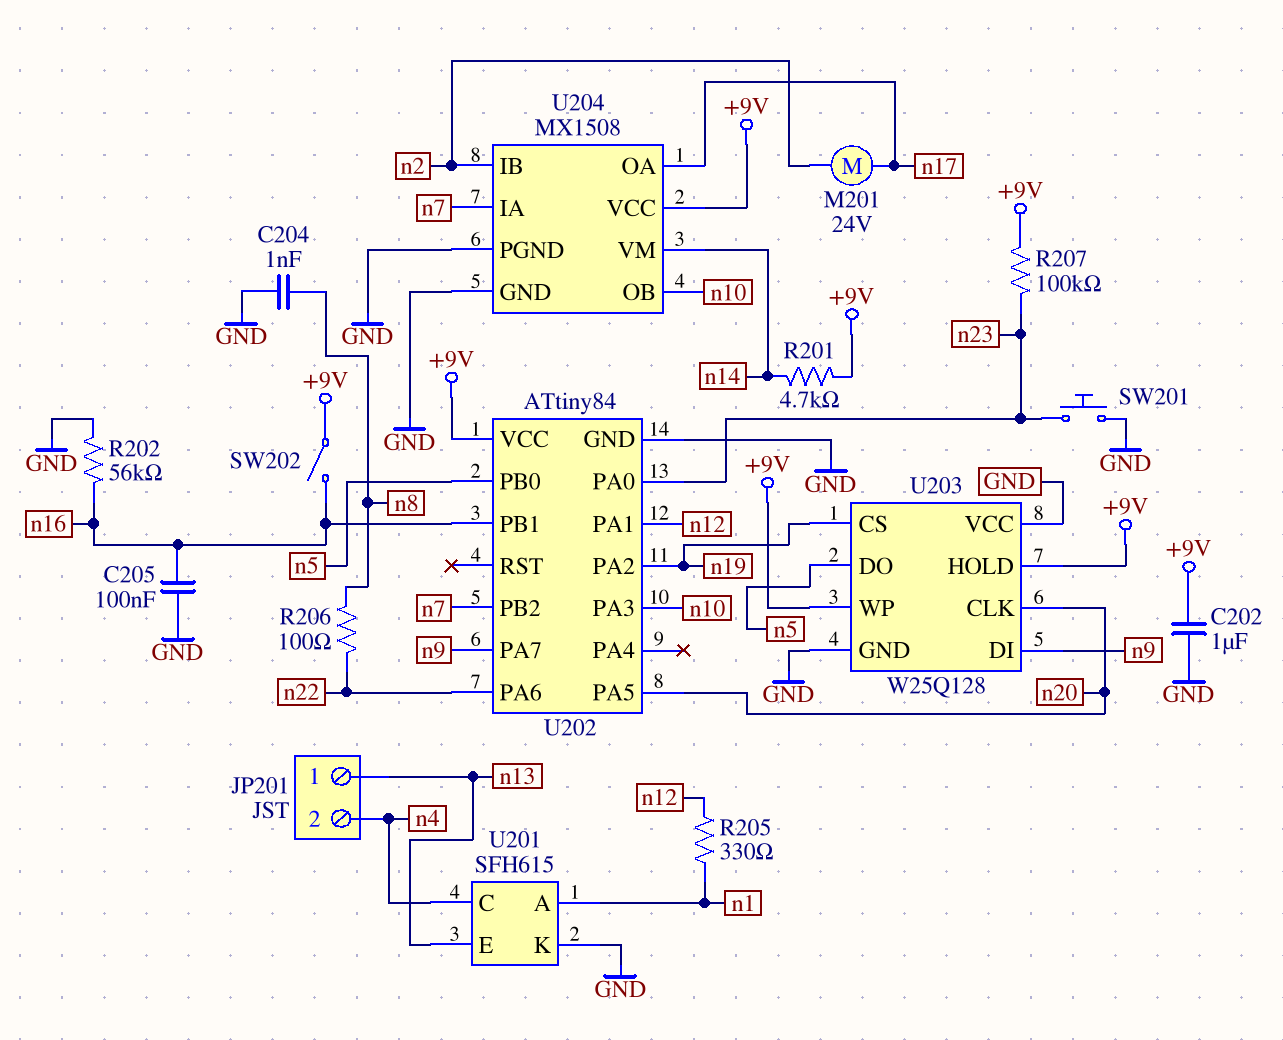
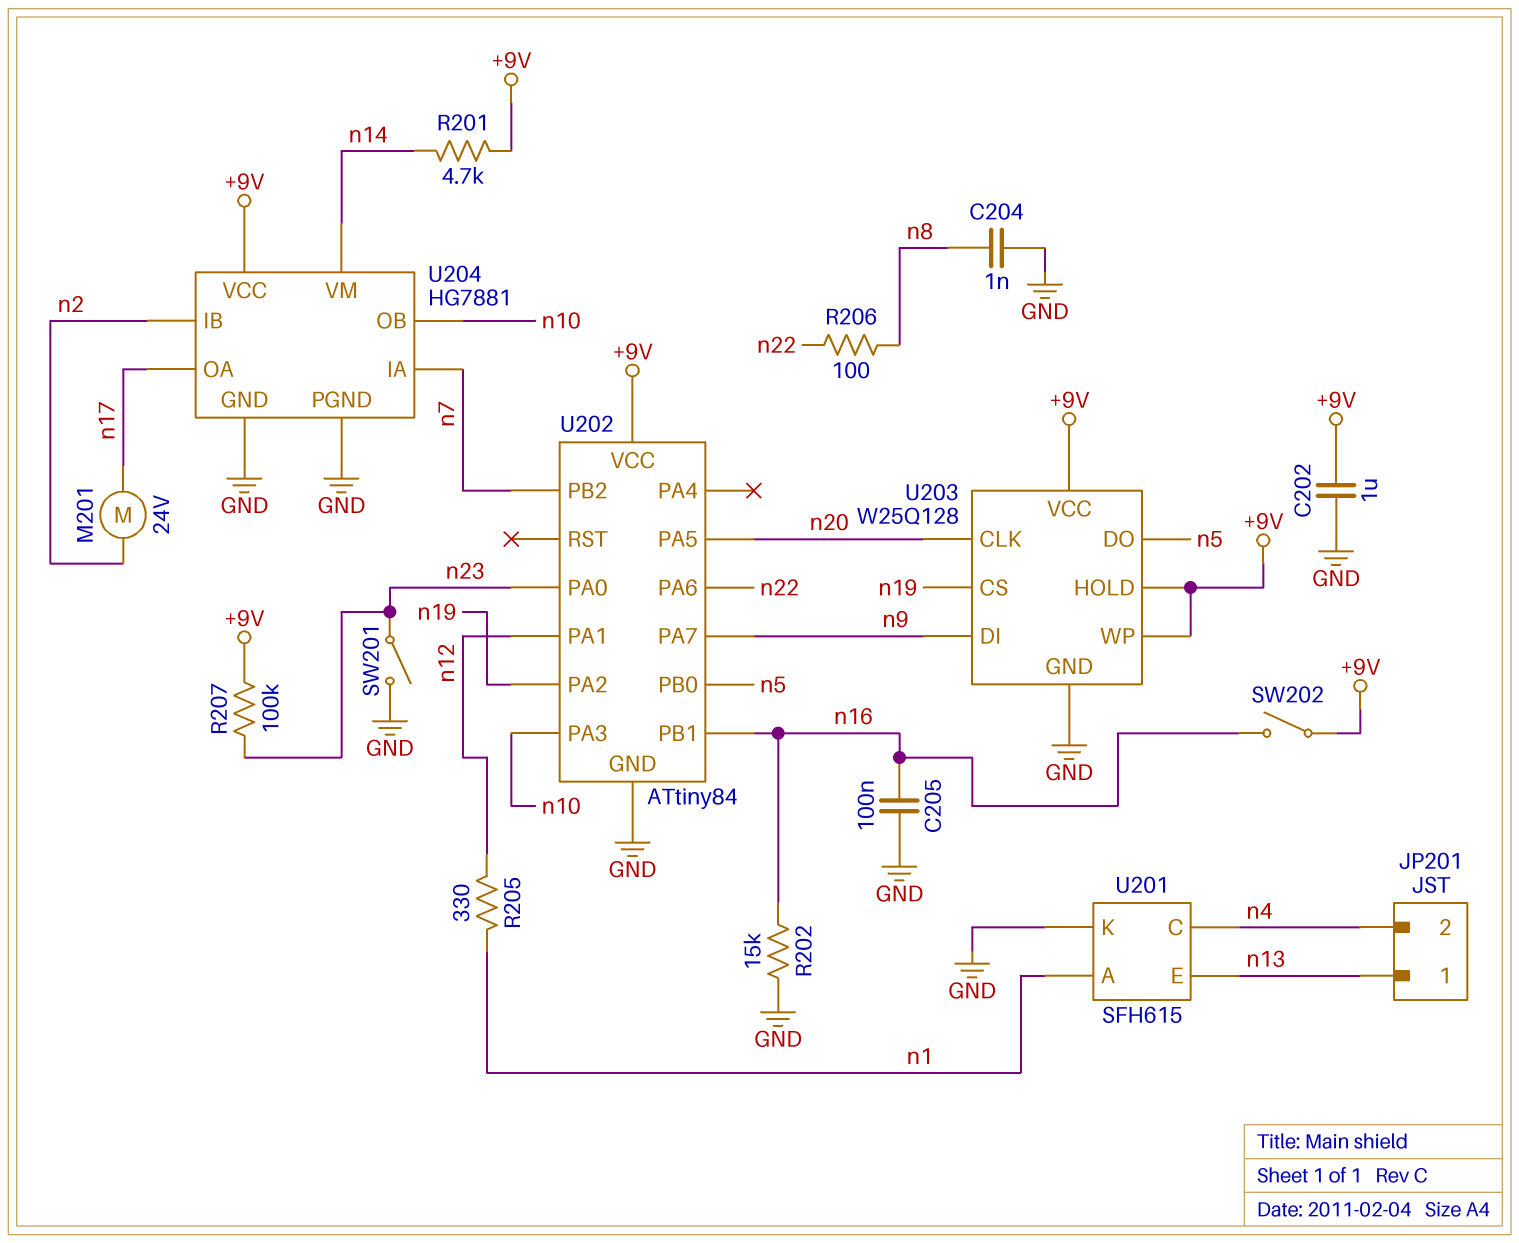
R202: 56k (GND, n16) -> 15k (GND, n16)
SW201: button (GND, n23) -> switch (GND, n23)
U203 pin VCC: GND -> +9V
U204: MX1508 -> HG7881

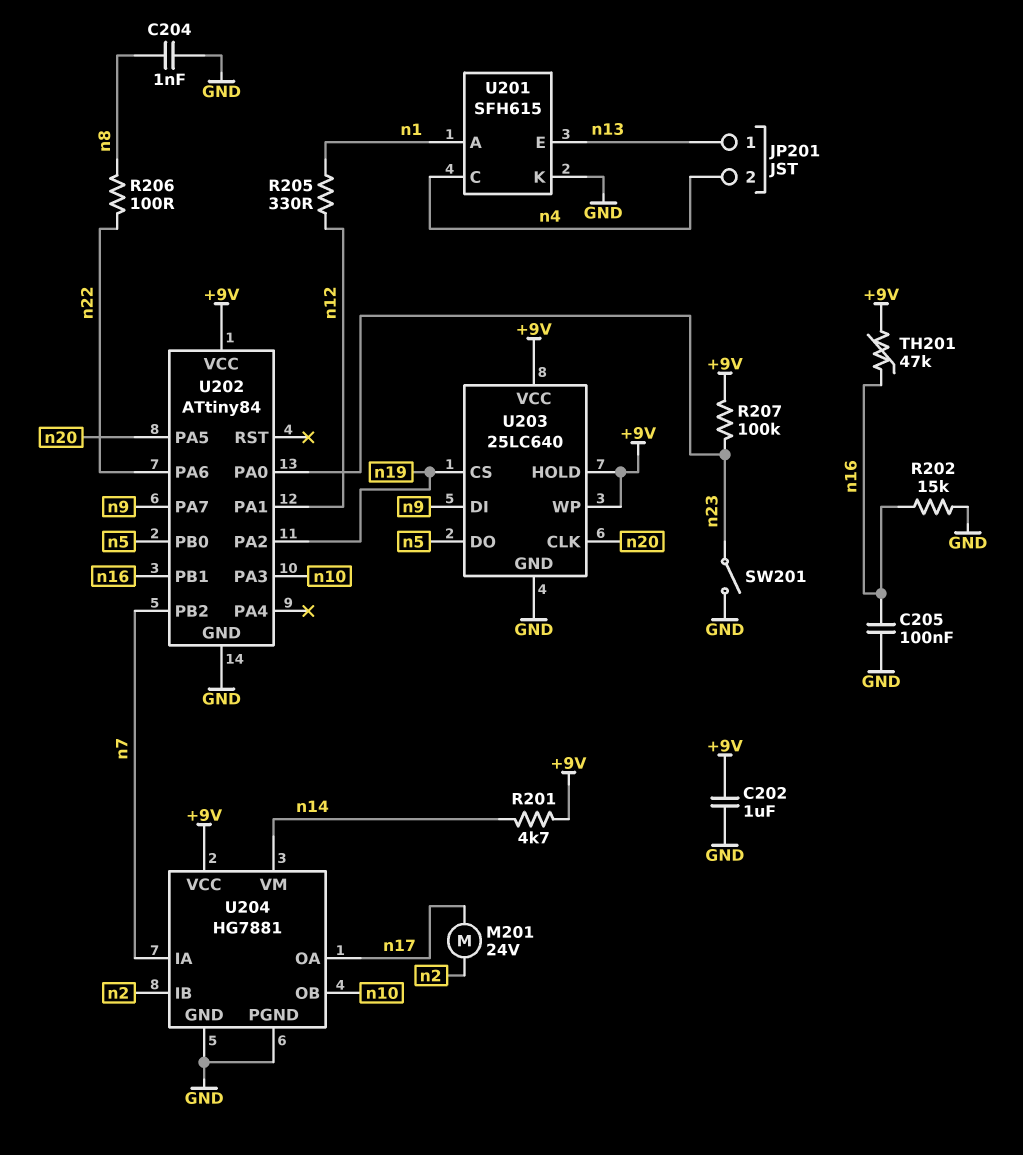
SW202: switch (+9V, n16) -> none
TH201: none -> 47k (+9V, n16)
U203: W25Q128 -> 25LC640

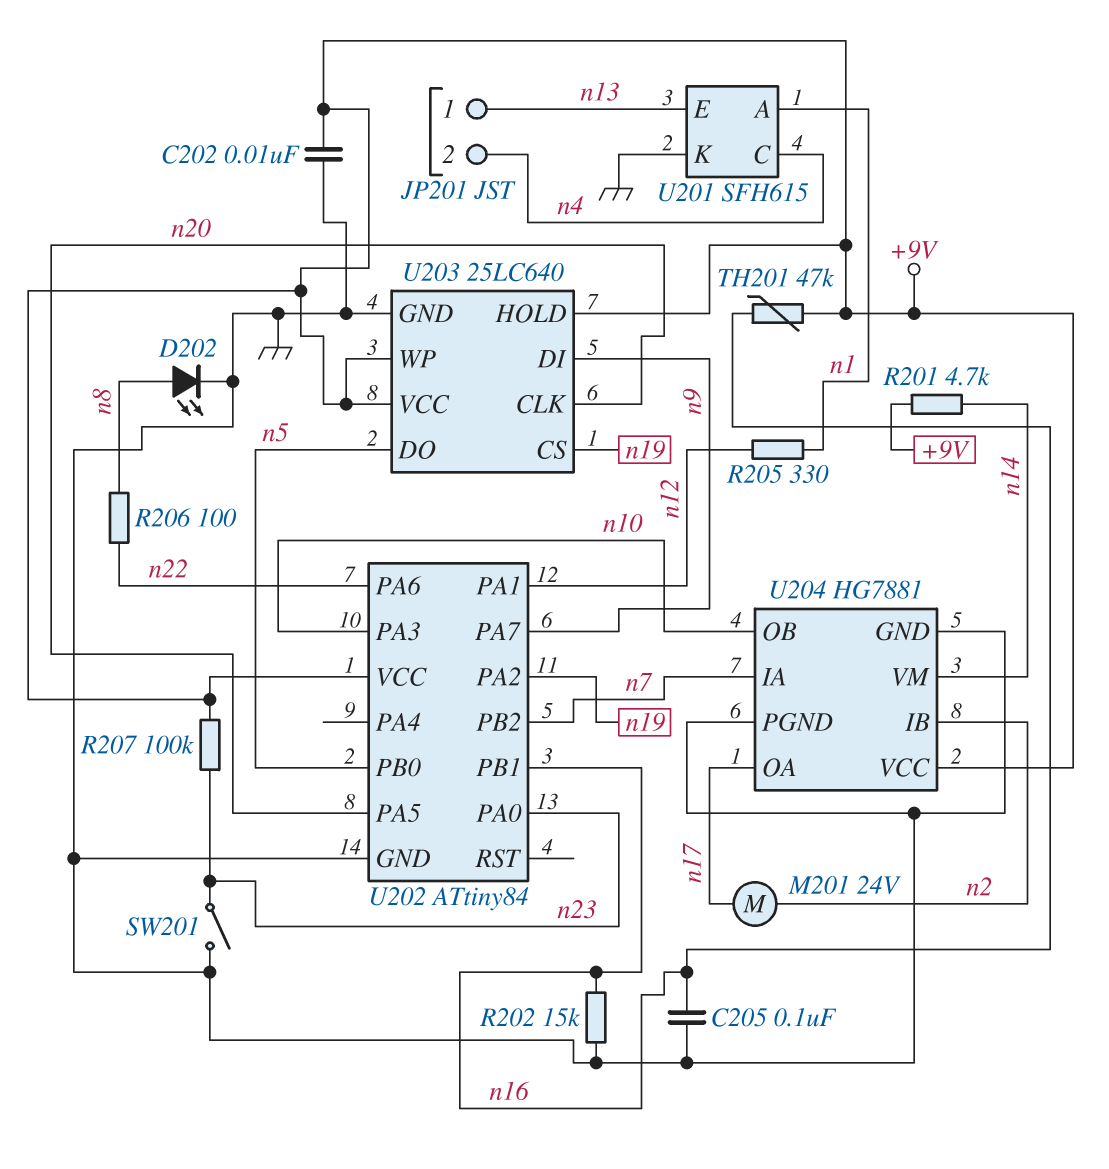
C202: 1uF (+9V, GND) -> 10nF (+9V, GND)
C204: 1nF (GND, n8) -> none
D202: none -> LED (A n8, K GND)

